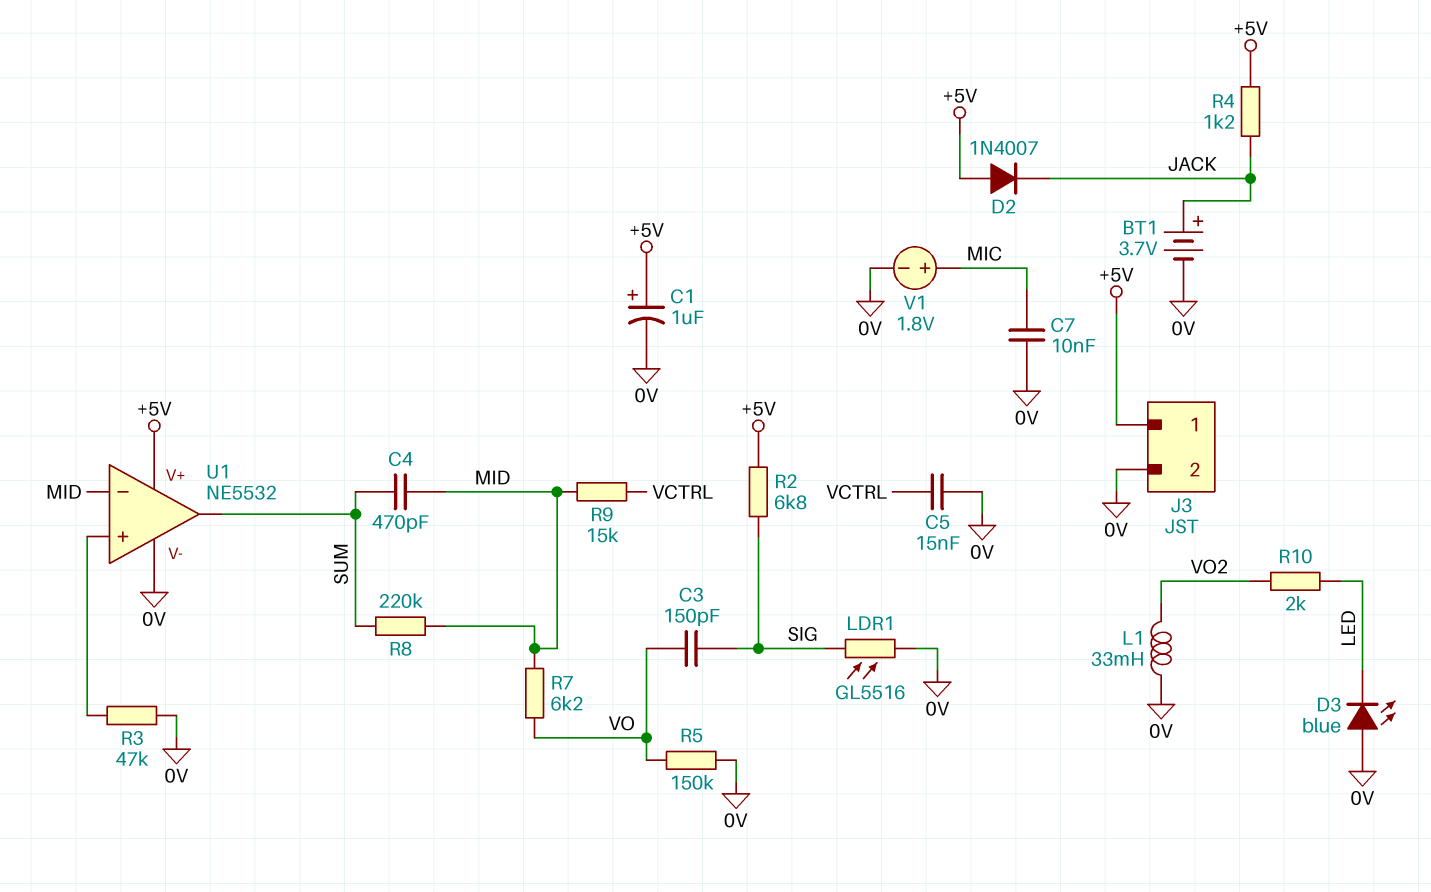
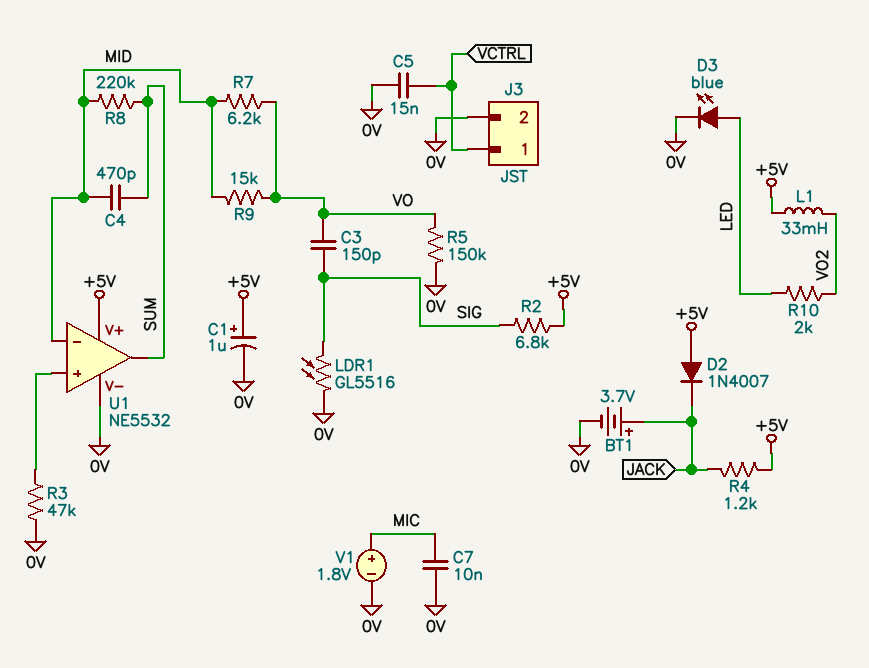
D3: LED blue (A 0V, K LED) -> LED blue (A LED, K 0V)
J3 pin 1: +5V -> VCTRL
L1: 33mH (0V, VO2) -> 33mH (+5V, VO2)
R9: 15k (MID, VCTRL) -> 15k (MID, VO)

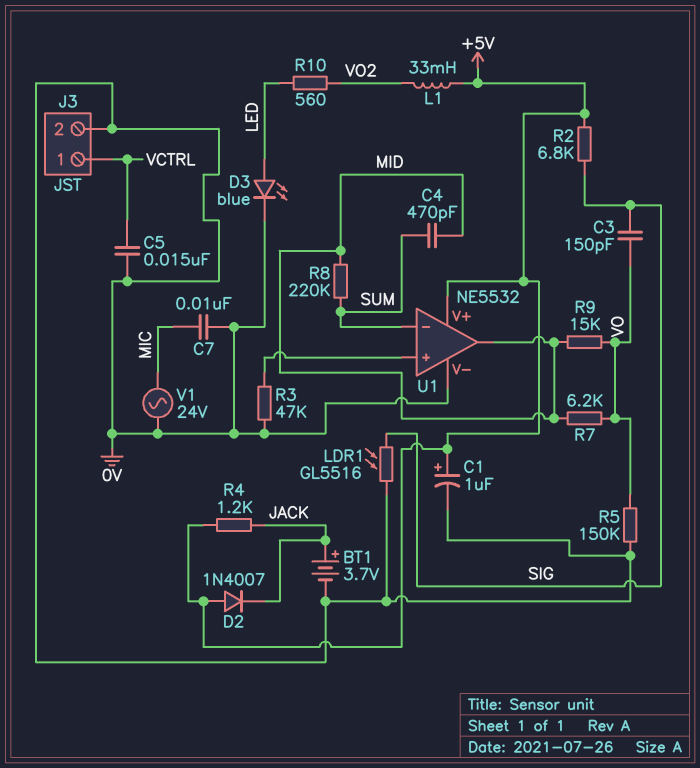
R10: 2k (LED, VO2) -> 560 (LED, VO2)
U1 pin in-: MID -> SUM
U1 pin out: SUM -> MID
V1: 1.8V (plus MIC, minus 0V) -> AC 24V (0V, MIC)

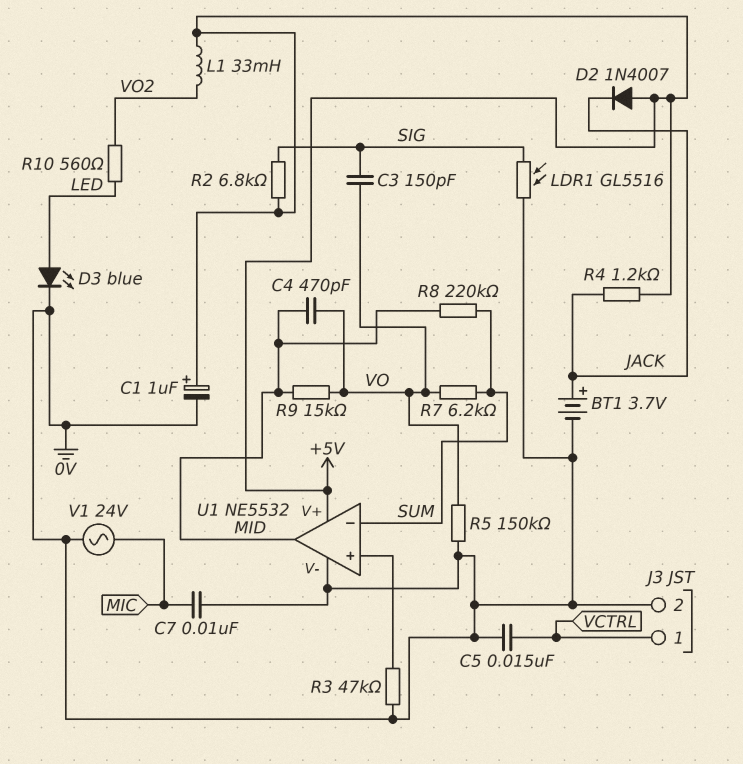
C4: 470pF (MID, SUM) -> 470pF (MID, VO)
R7: 6.2k (MID, VO) -> 6.2k (SUM, VO)

